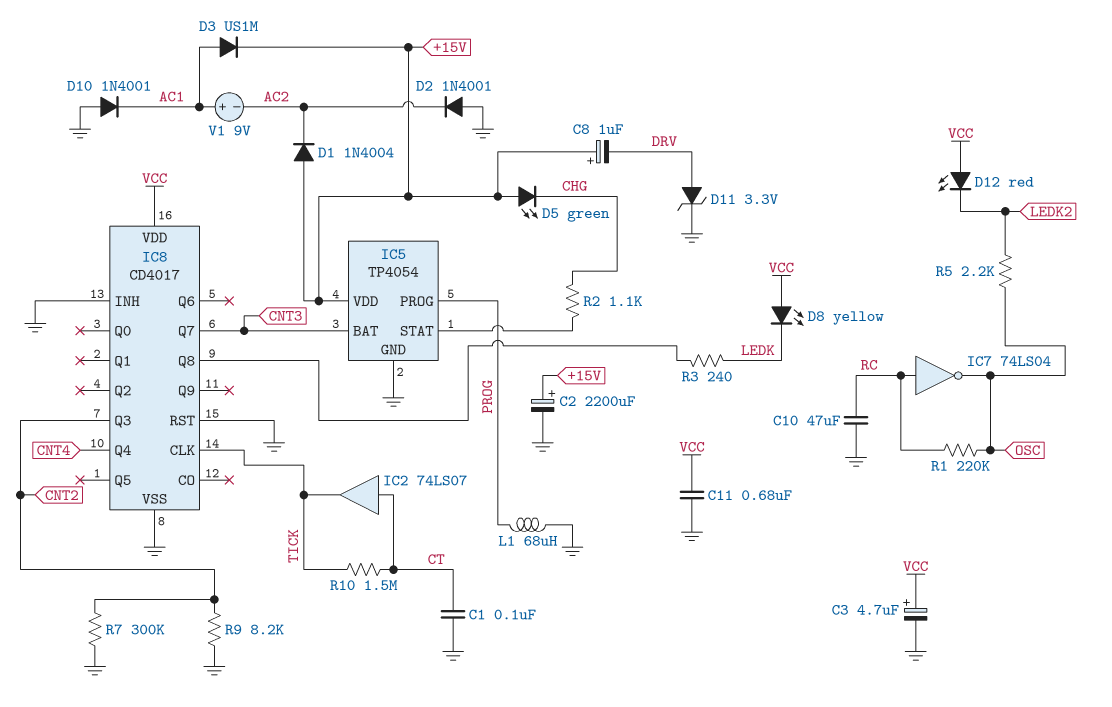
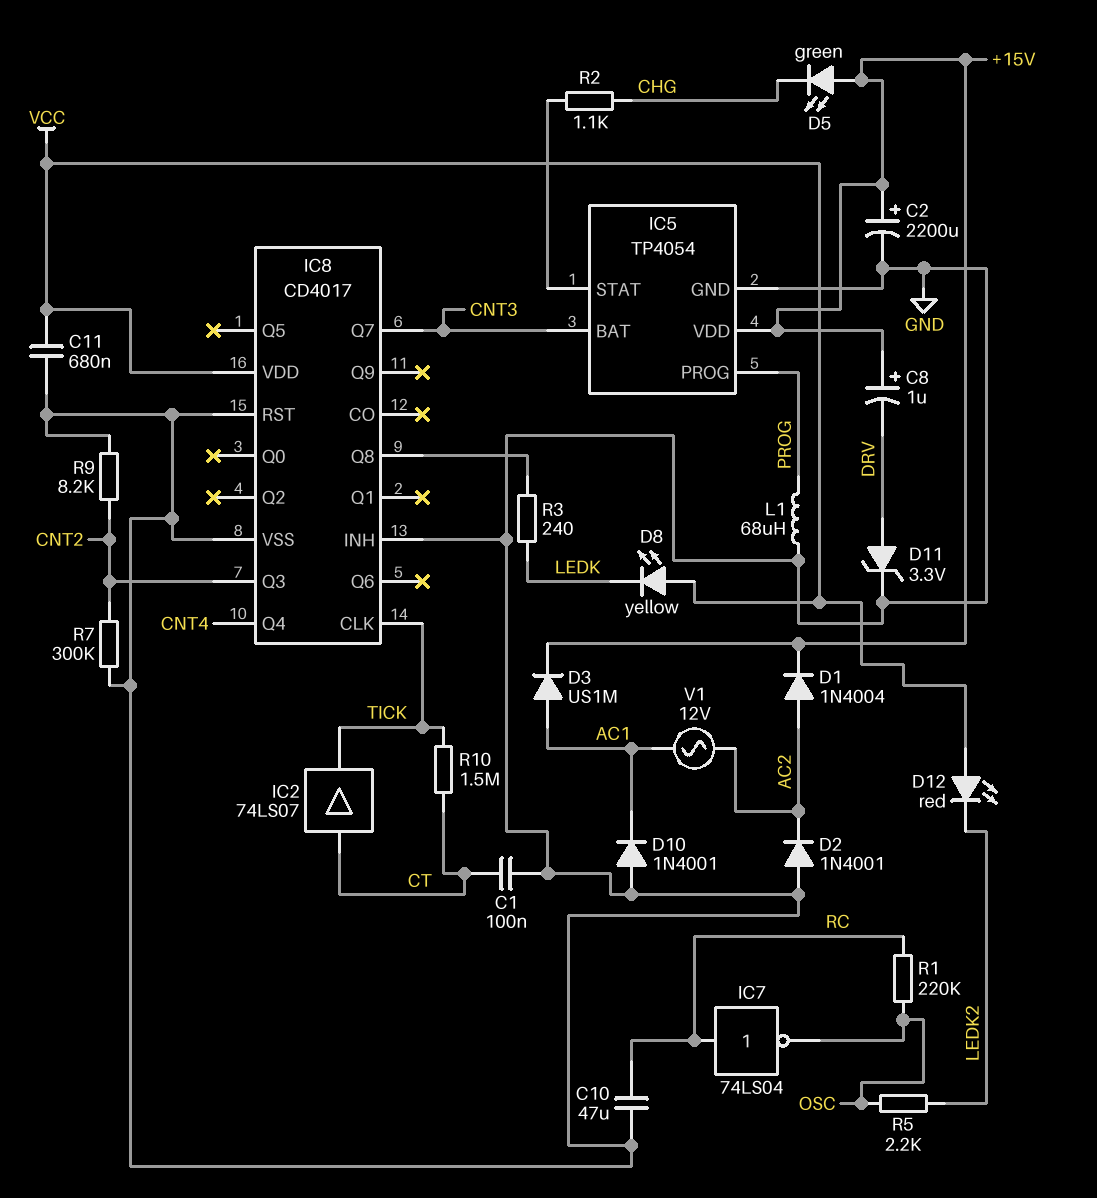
C3: 4.7uF (plus VCC, minus GND) -> none
D1: diode 1N4004 (A +15V, K AC2) -> diode 1N4004 (A AC2, K +15V)
V1: 9V (plus AC1, minus AC2) -> AC 12V (AC1, AC2)

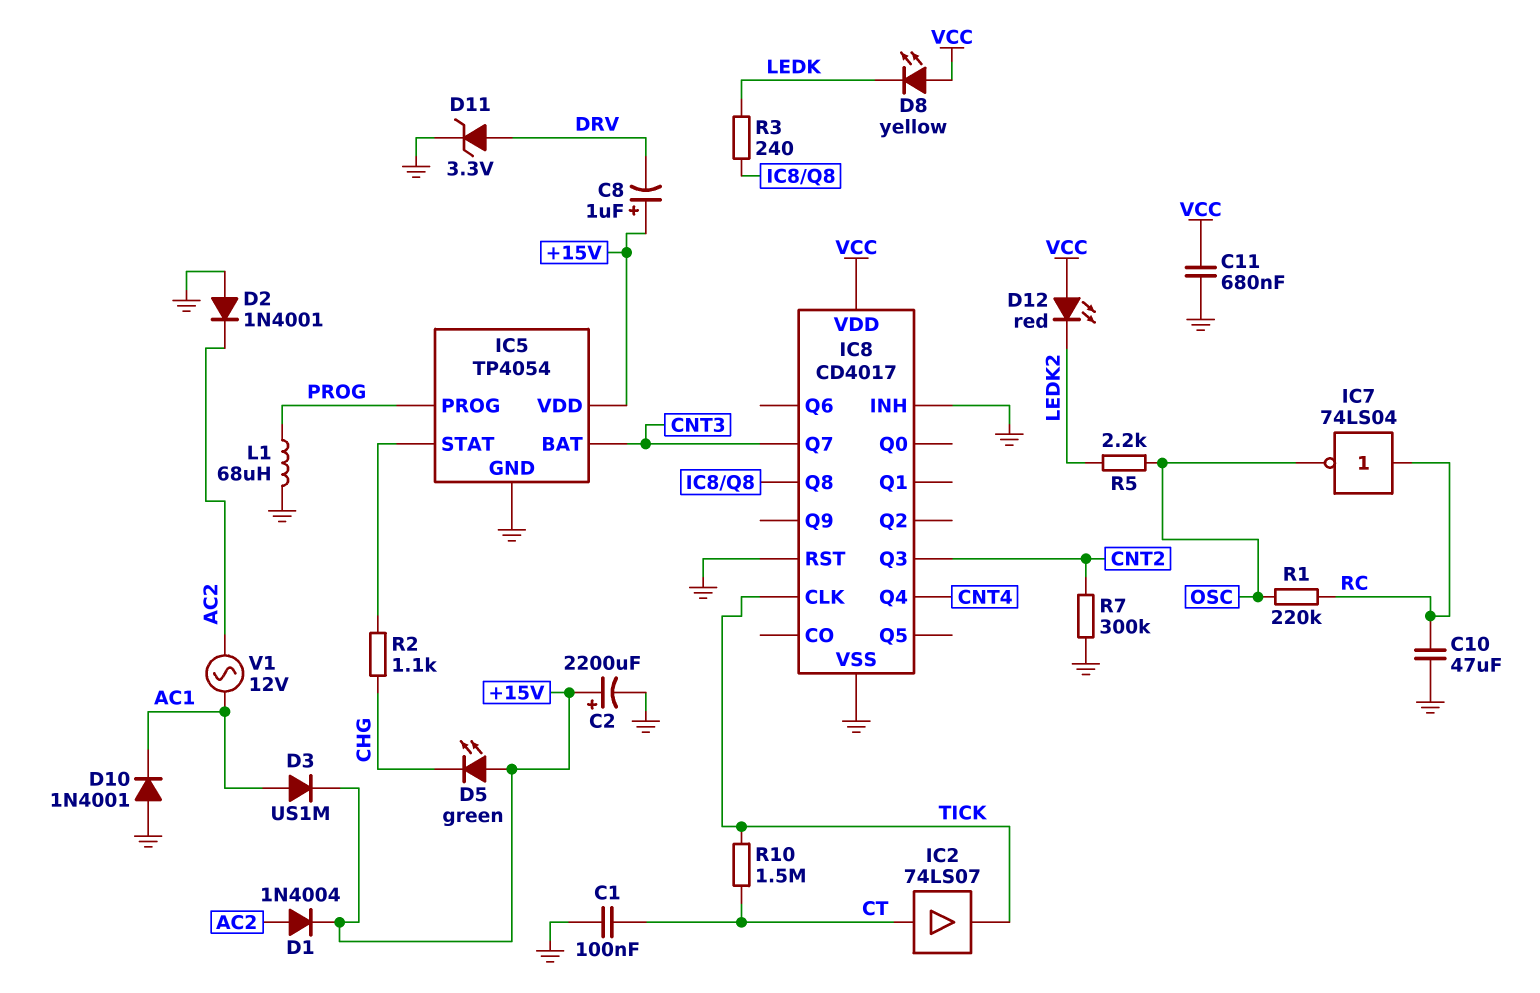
R9: 8.2k (CNT2, GND) -> none

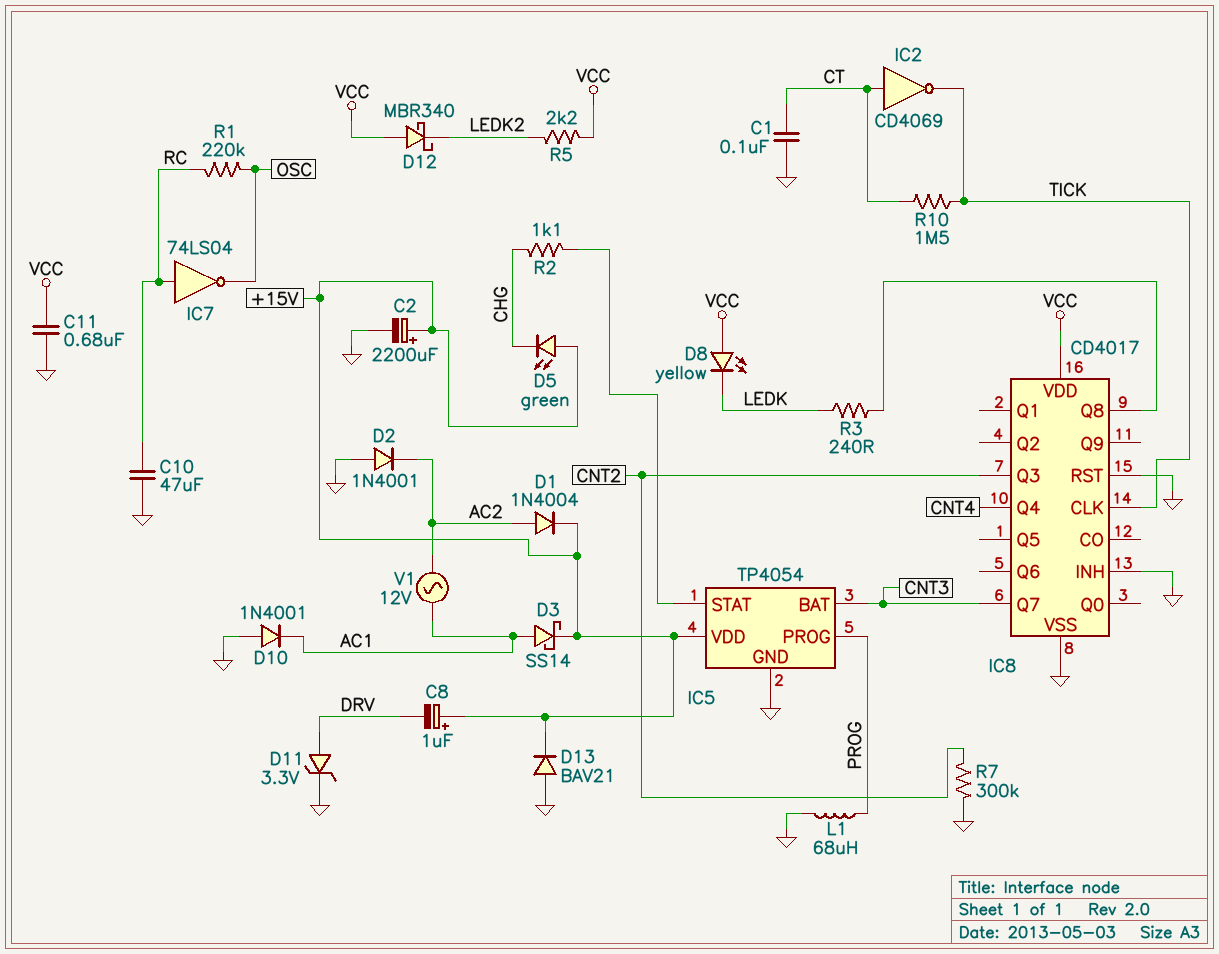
D3: diode US1M (A AC1, K +15V) -> schottky SS14 (A AC1, K +15V)
D12: LED red (A VCC, K LEDK2) -> schottky MBR340 (A VCC, K LEDK2)
D13: none -> diode BAV21 (A GND, K +15V)
IC2: buffer 74LS07 (in CT, out TICK) -> NOT CD4069 (in CT, out TICK)
R5: 2.2k (LEDK2, OSC) -> 2.2k (LEDK2, VCC)

